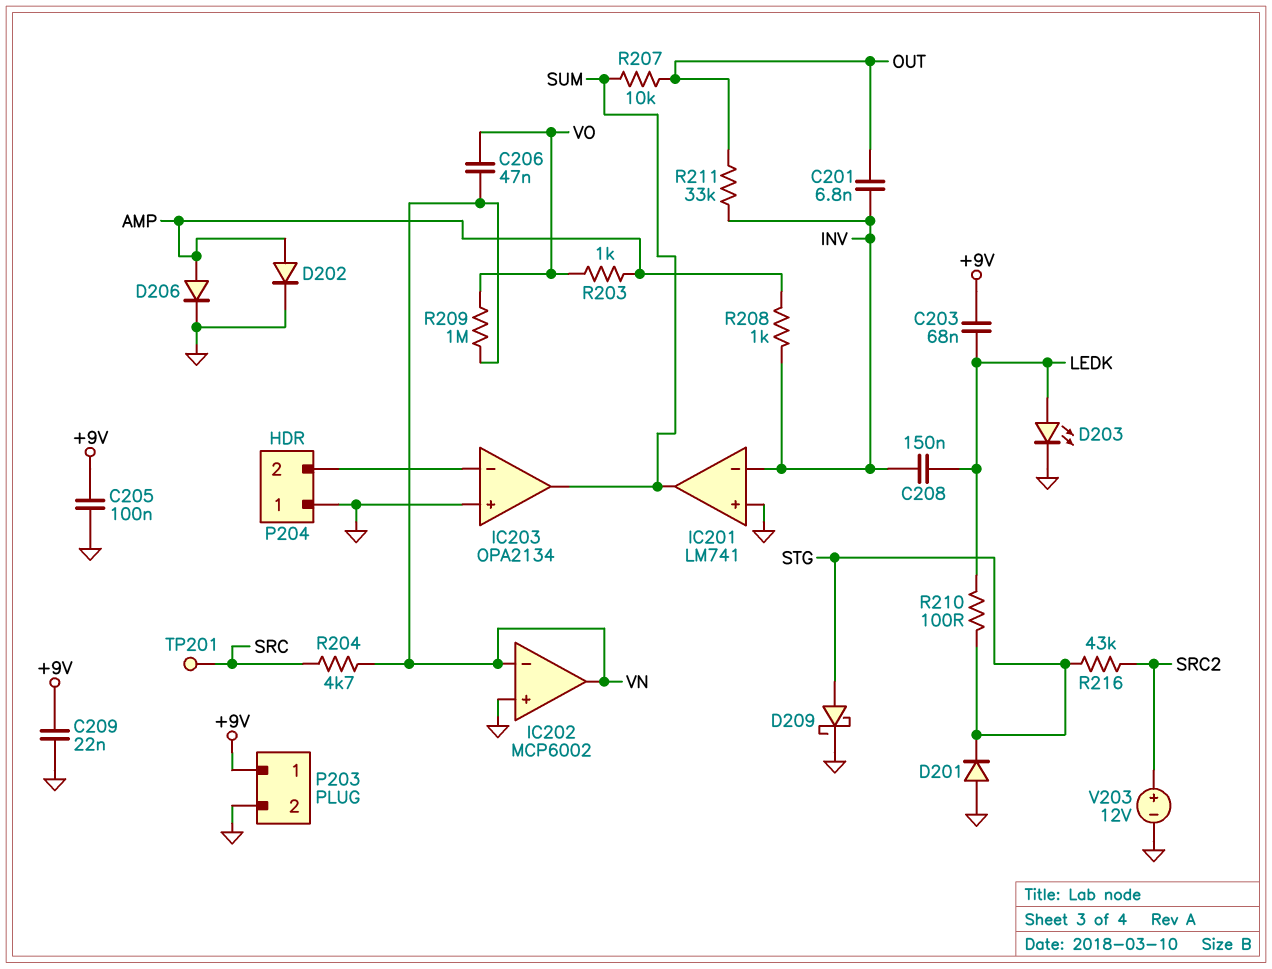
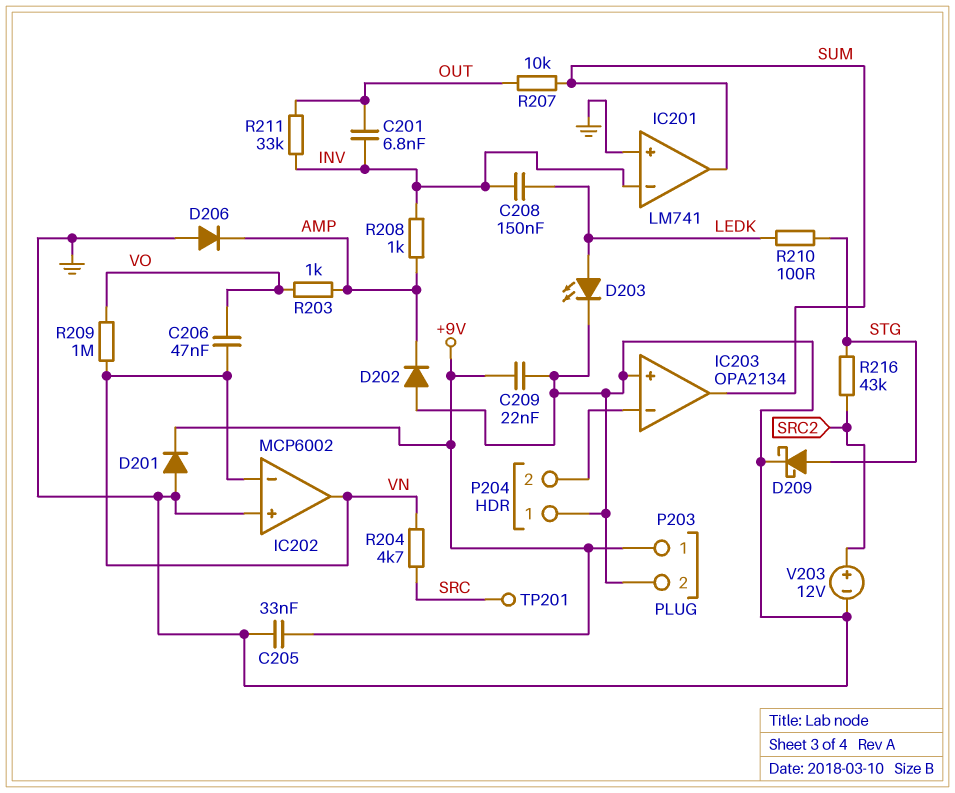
C203: 68nF (+9V, LEDK) -> none
C205: 100nF (+9V, GND) -> 33nF (+9V, GND)
D201: diode (A GND, K STG) -> diode (A GND, K +9V)
D202: diode (A AMP, K GND) -> diode (A GND, K AMP)
D206: diode (A AMP, K GND) -> diode (A GND, K AMP)

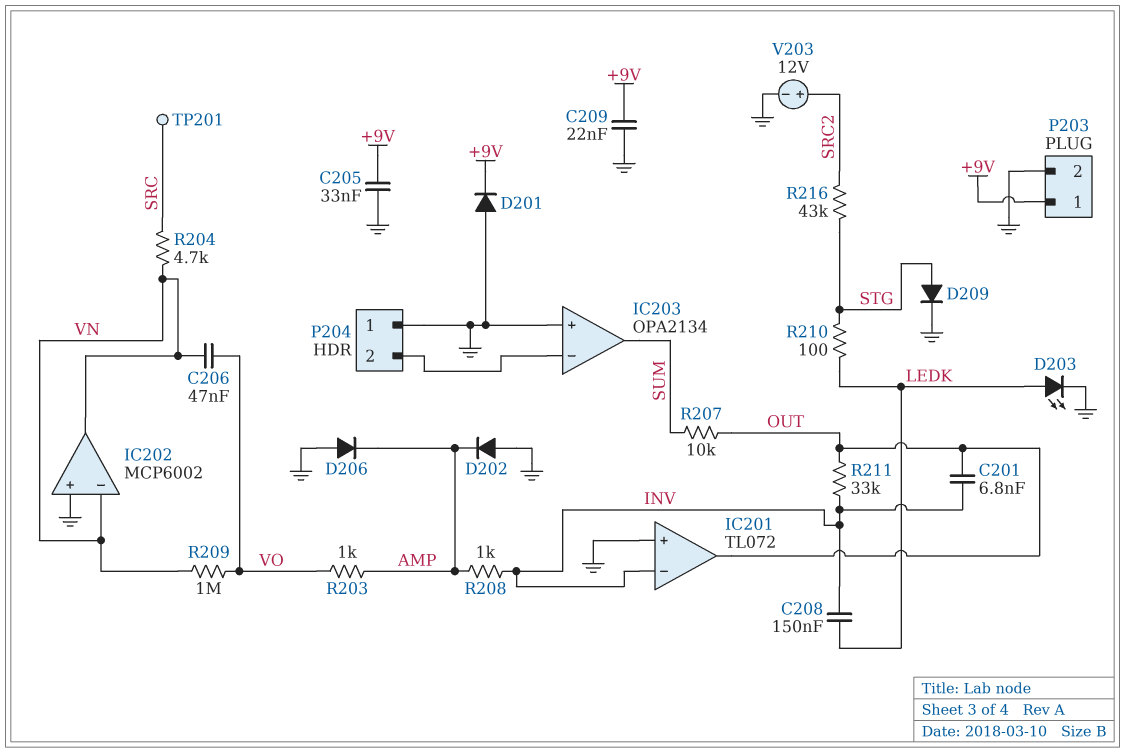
D209: schottky (A STG, K GND) -> diode (A STG, K GND)
IC201: LM741 -> TL072
IC201 pin out: SUM -> OUT

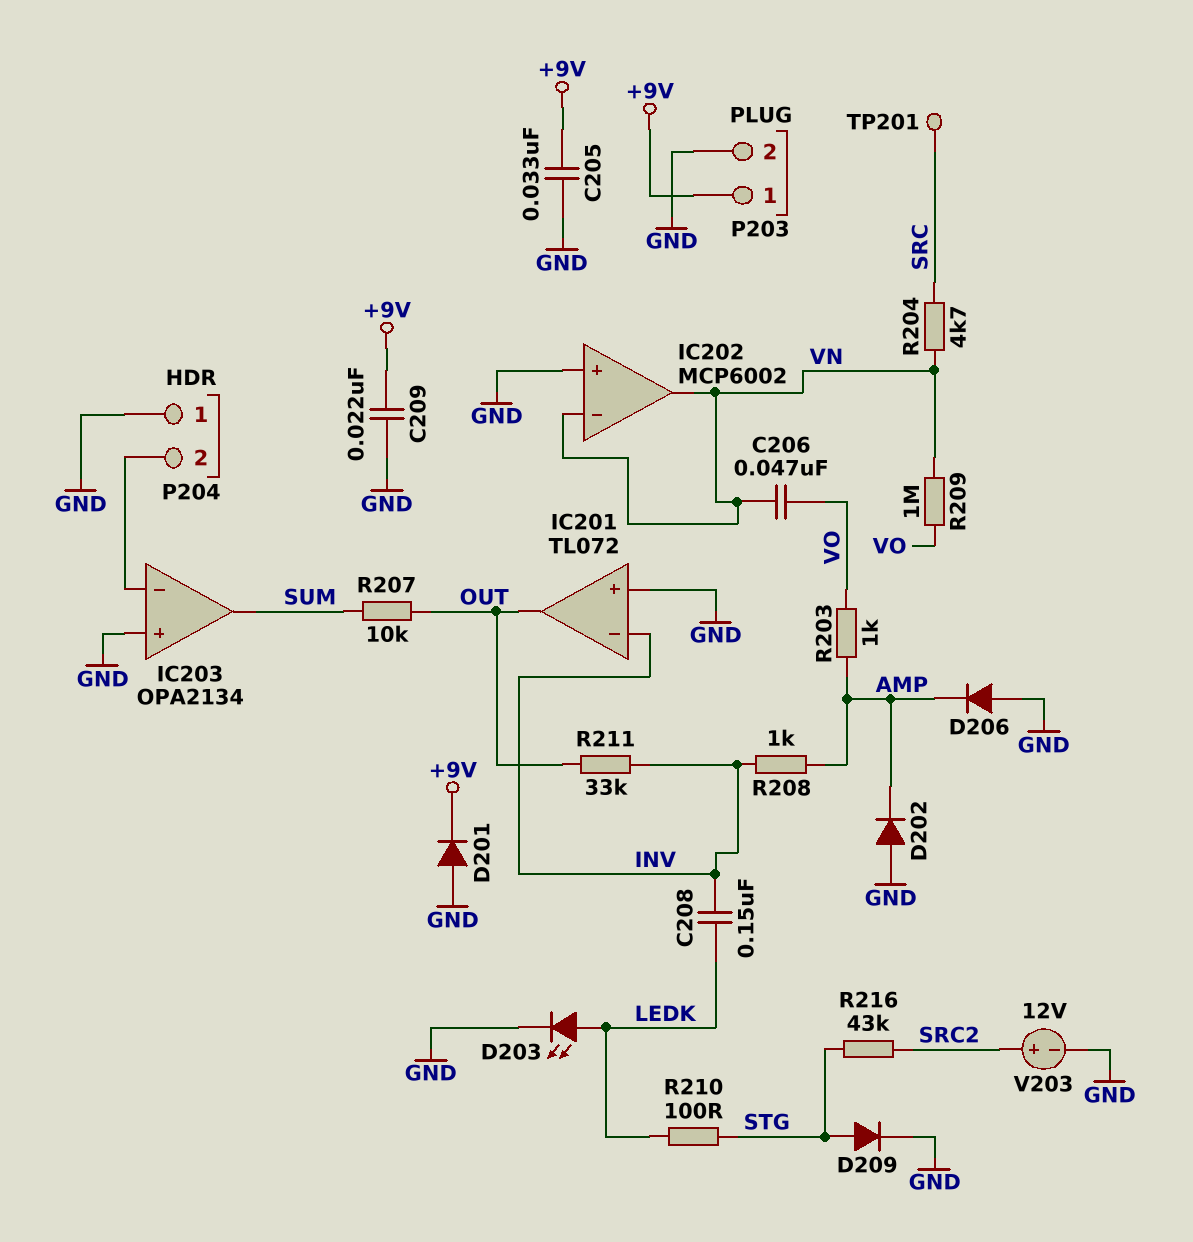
C201: 6.8nF (INV, OUT) -> none

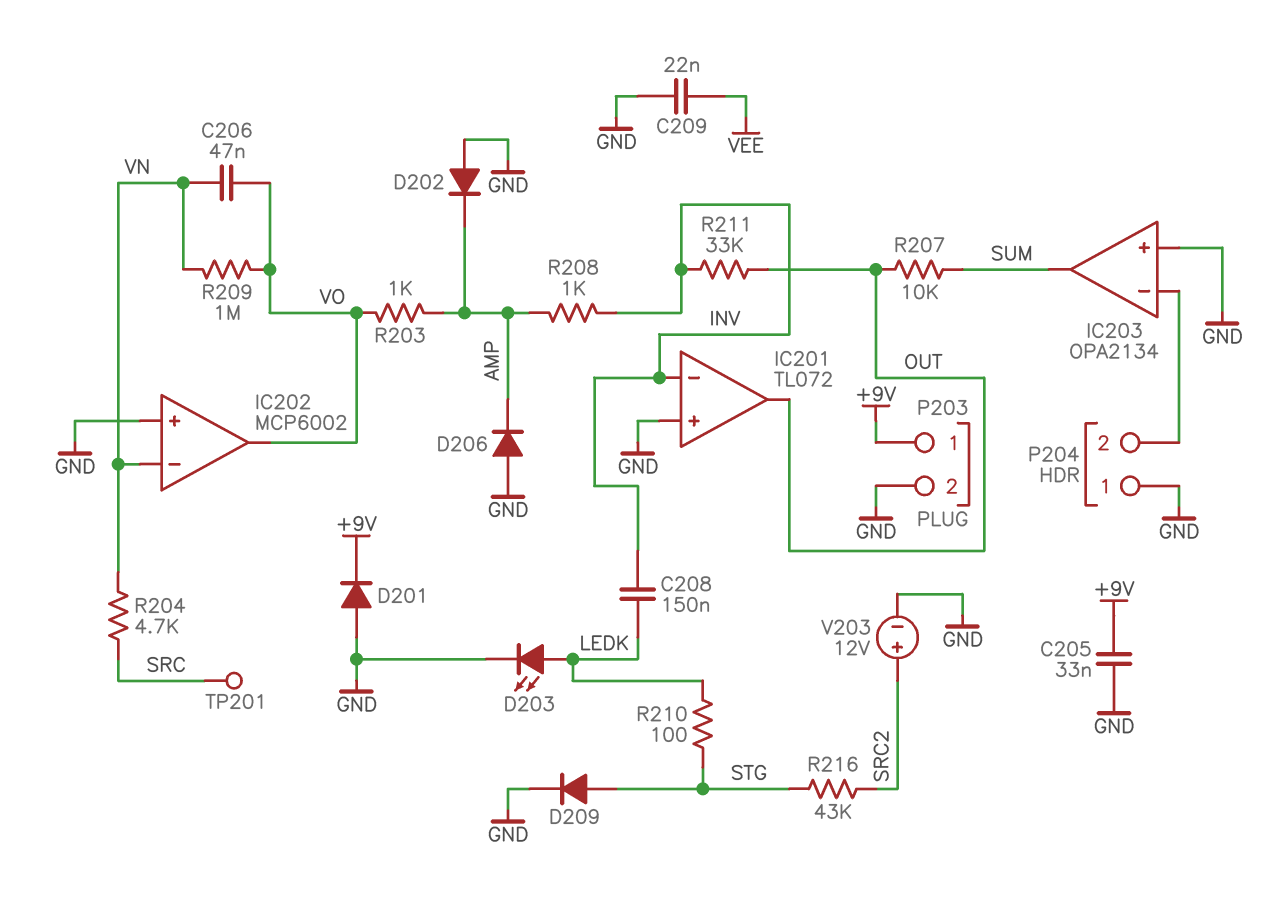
C209: 22nF (+9V, GND) -> 22nF (GND, VEE)
IC202 pin out: VN -> VO

